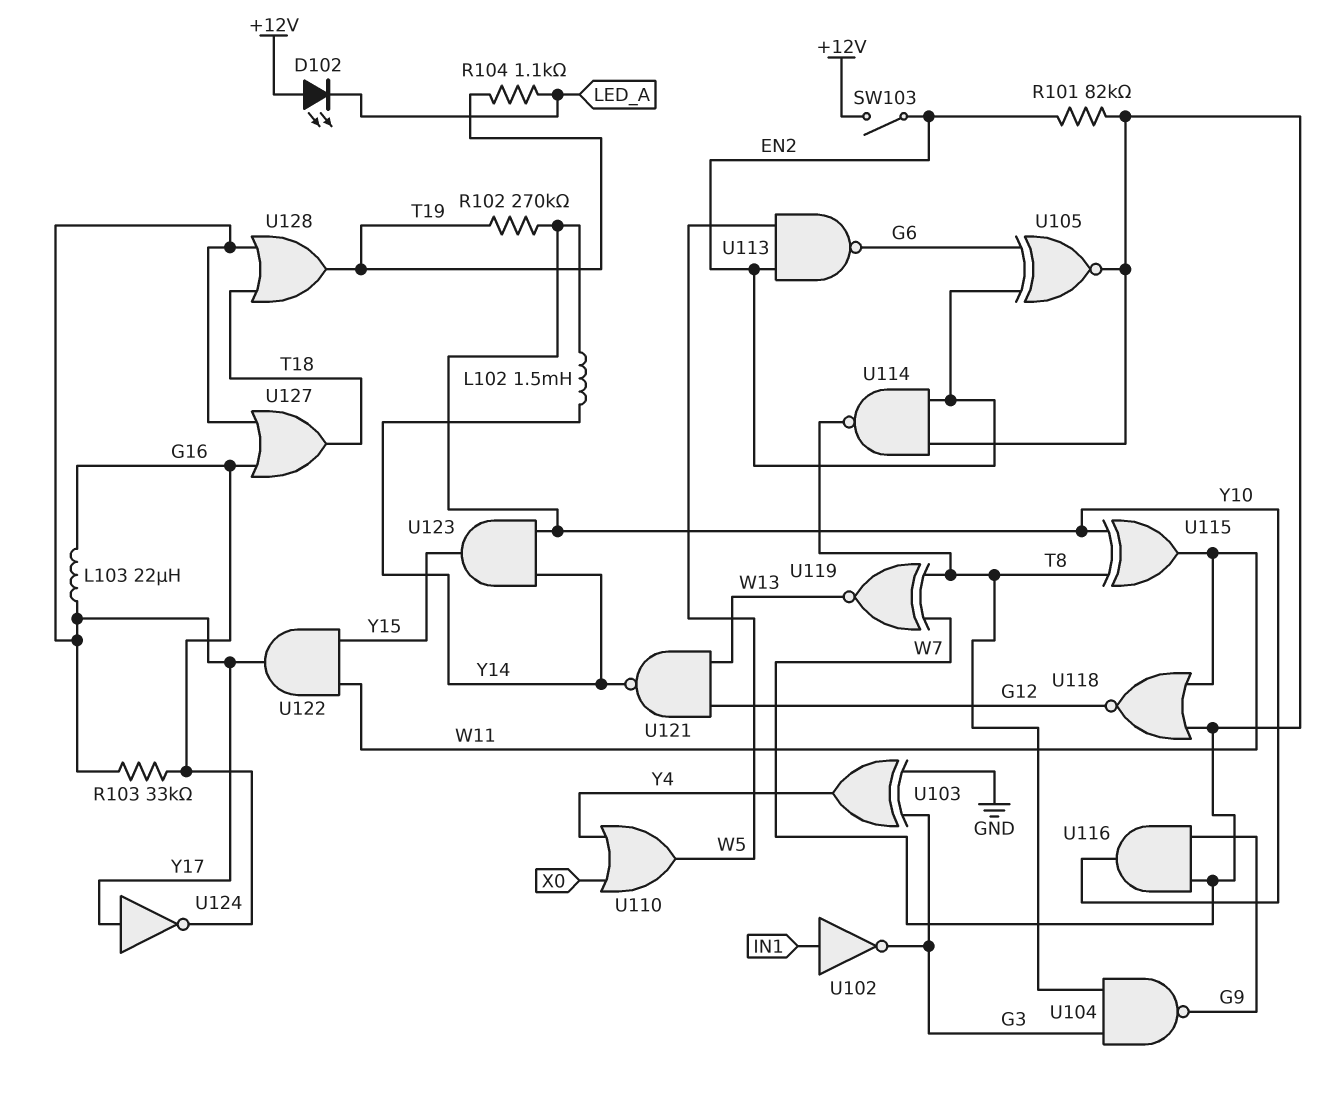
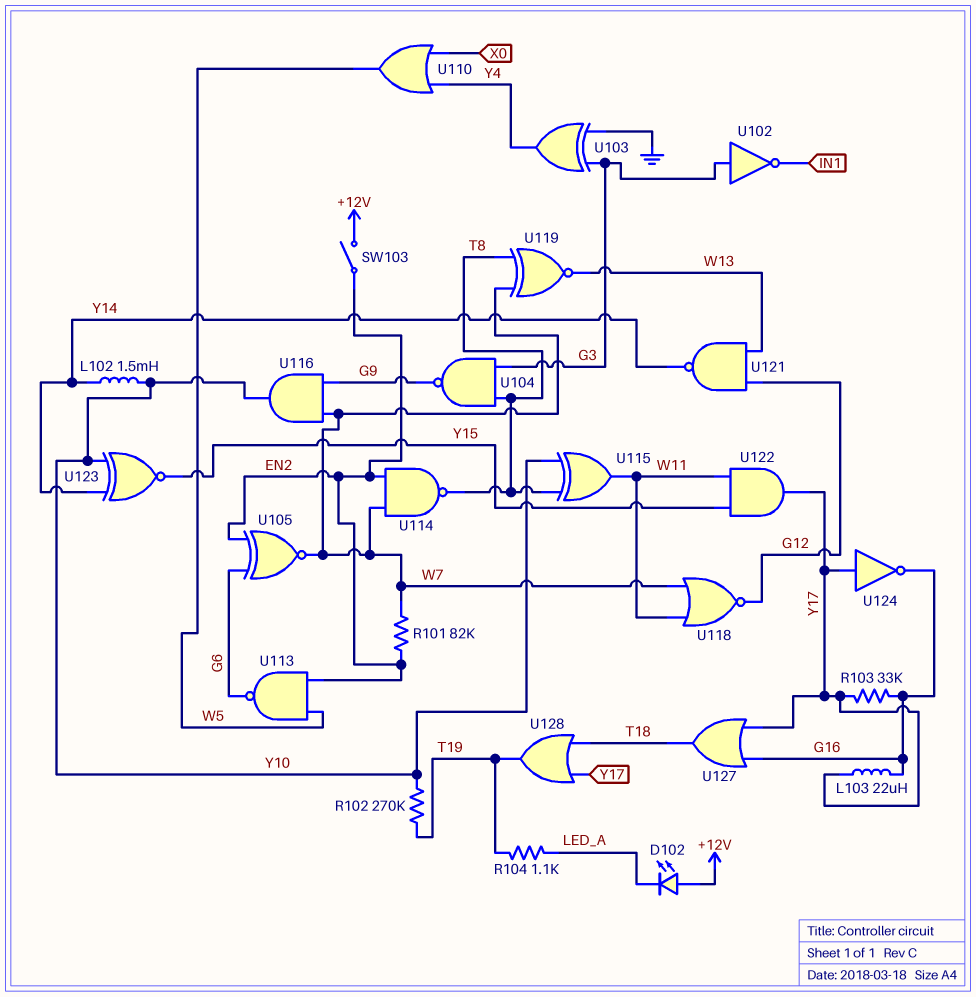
U102: NOT (in IN1, out G3) -> NOT (in G3, out IN1)
U123: AND (in Y10, in Y14, out Y15) -> XNOR (in Y10, in Y14, out Y15)

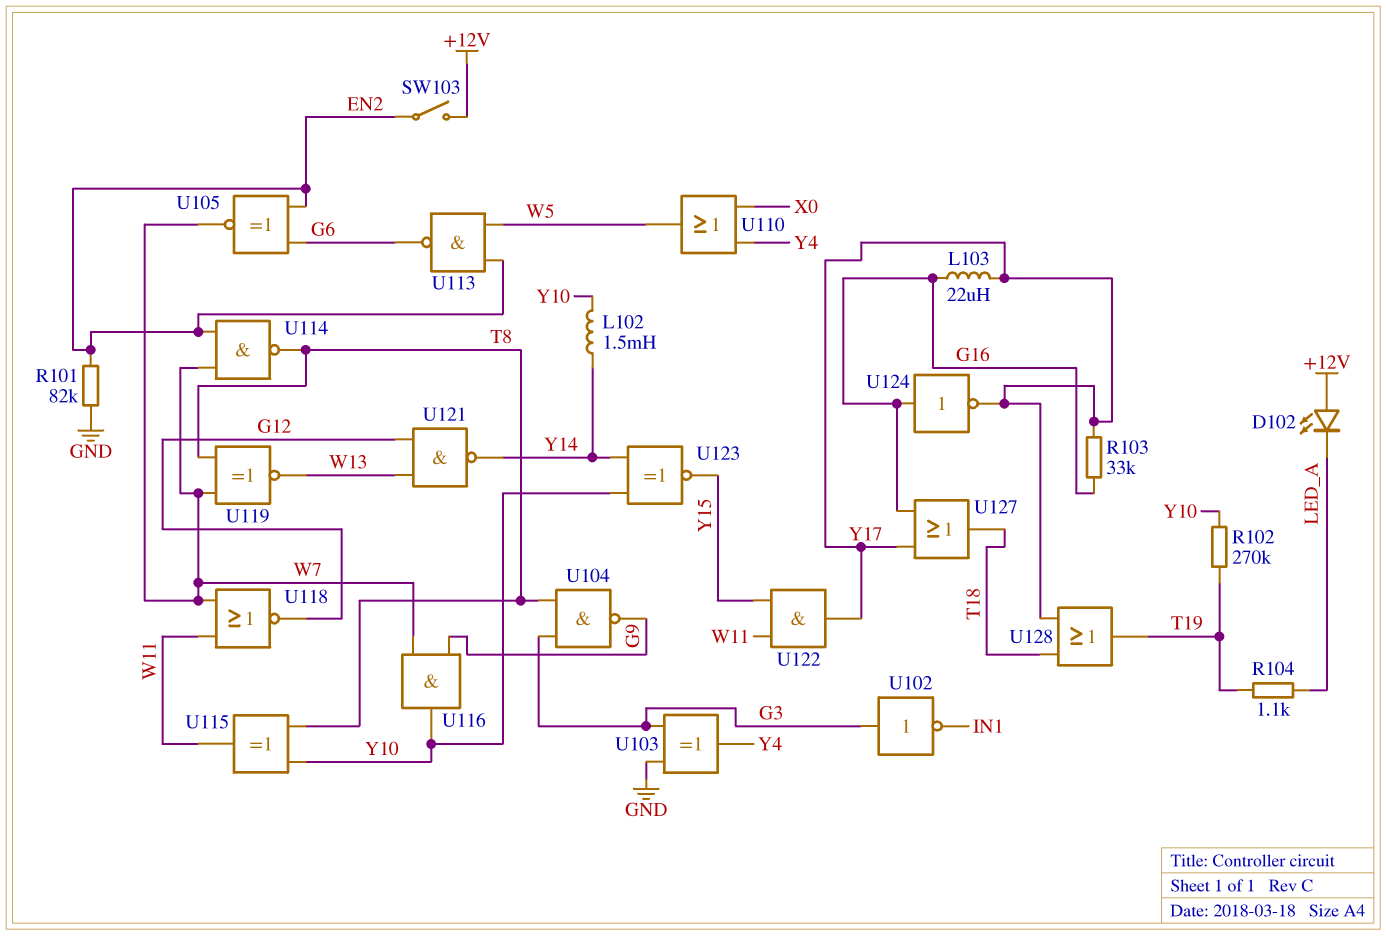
R101: 82k (EN2, W7) -> 82k (EN2, GND)
U124: NOT (in Y17, out G16) -> NOT (in G16, out Y17)

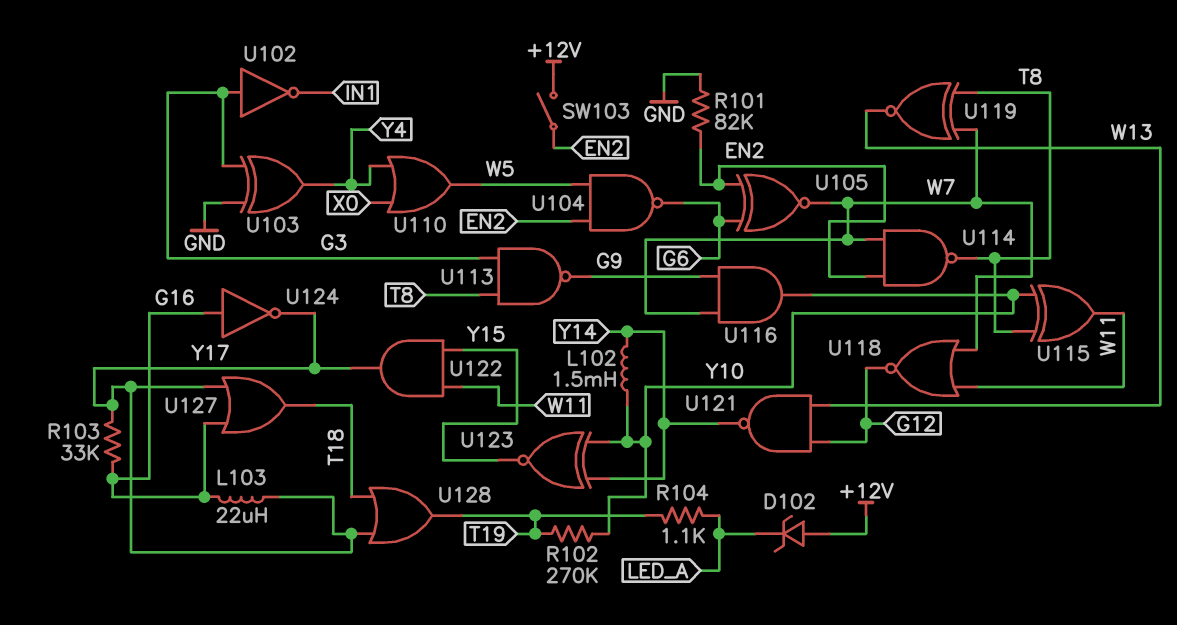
D102: LED (A +12V, K LED_A) -> zener (A +12V, K LED_A)
U104: NAND (in G3, in T8, out G9) -> NAND (in EN2, in W5, out G6)
U113: NAND (in EN2, in W5, out G6) -> NAND (in G3, in T8, out G9)

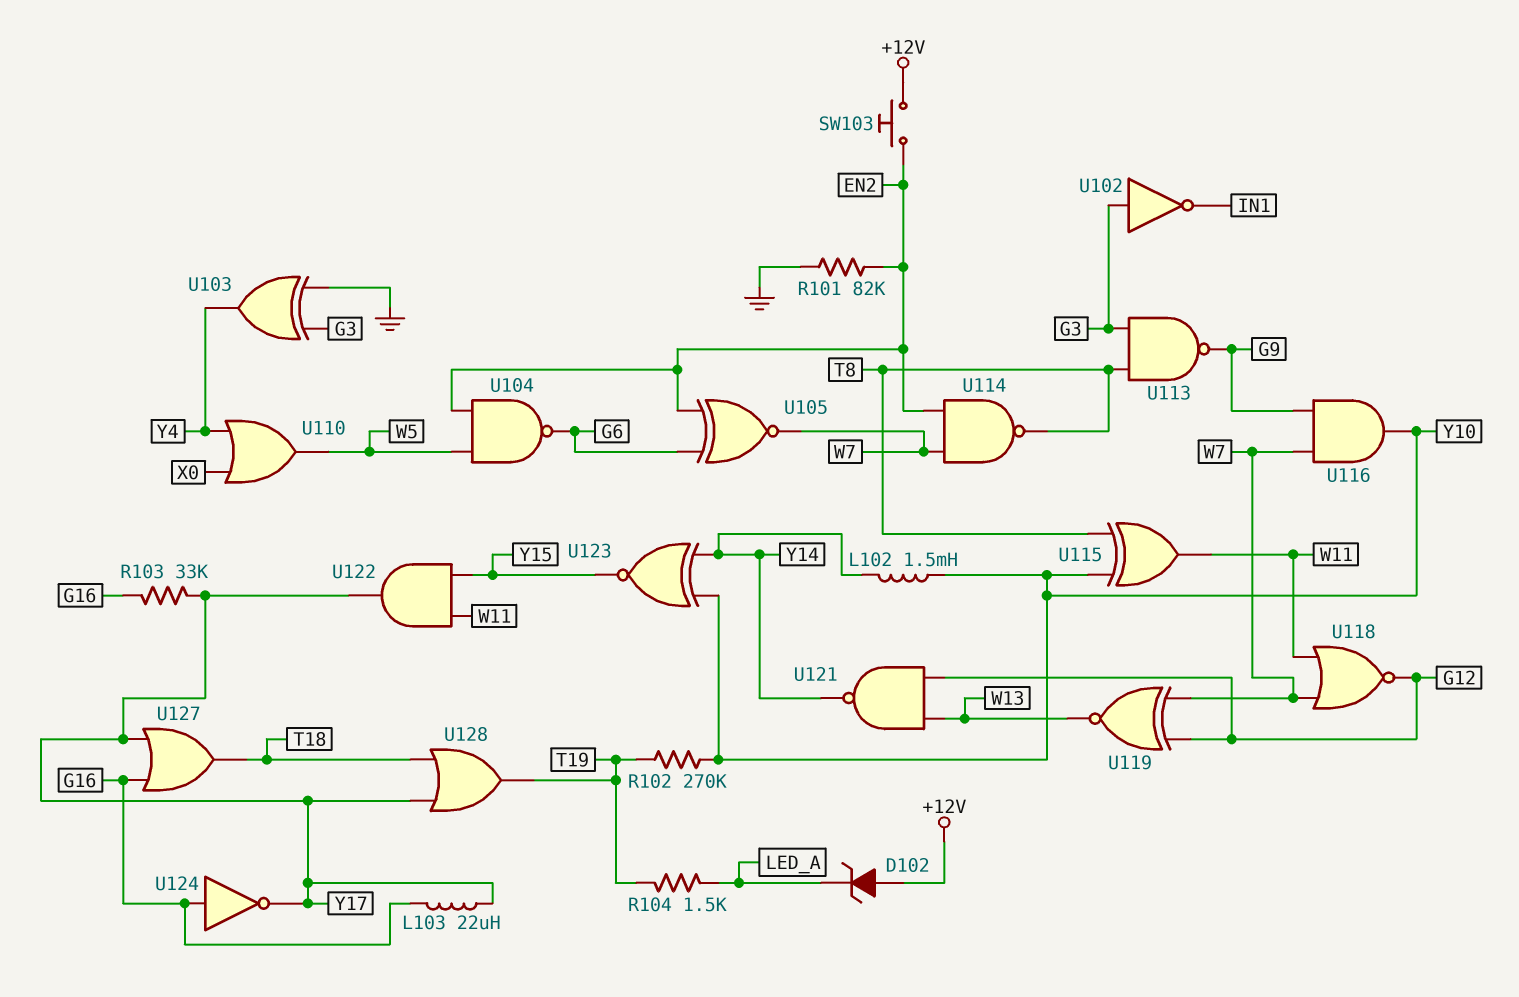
R104: 1.1k (LED_A, T19) -> 1.5k (LED_A, T19)
SW103: switch (+12V, EN2) -> button (+12V, EN2)
U119: XNOR (in T8, in W7, out W13) -> XNOR (in G12, in W7, out W13)

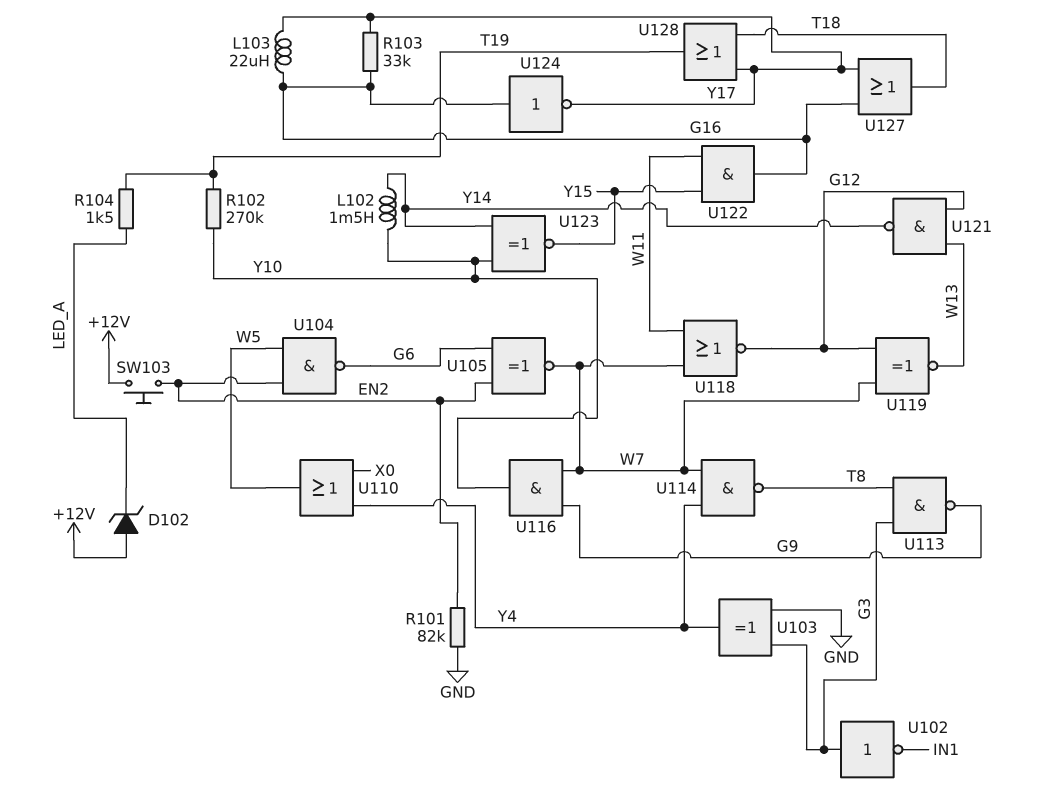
U114: NAND (in EN2, in W7, out T8) -> NAND (in W7, in Y4, out T8)
U115: XOR (in T8, in Y10, out W11) -> none
U122: AND (in W11, in Y15, out Y17) -> AND (in W11, in Y15, out G16)

